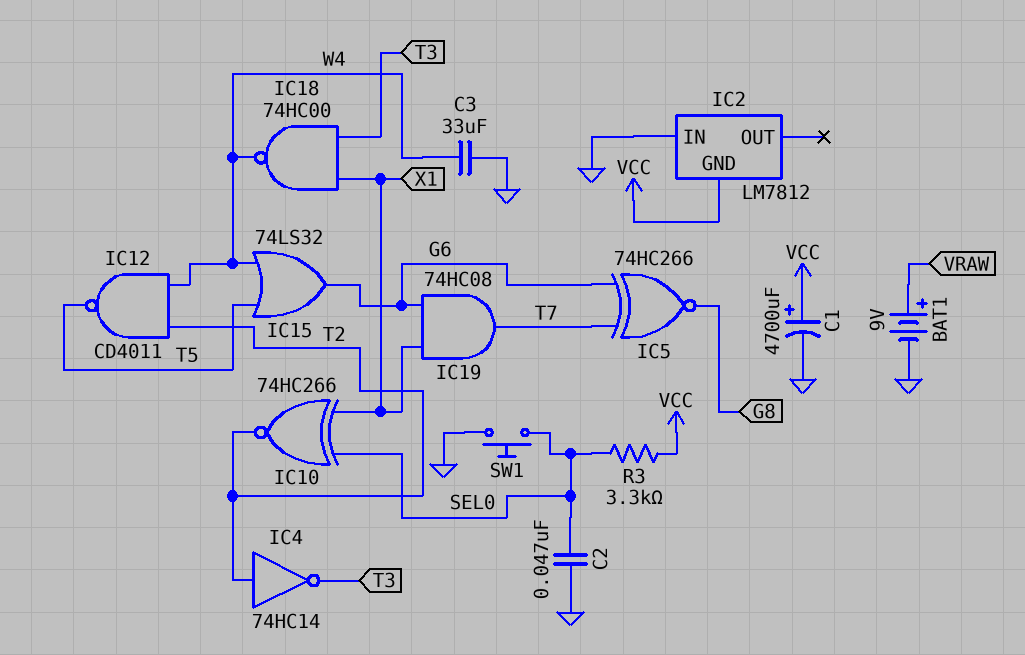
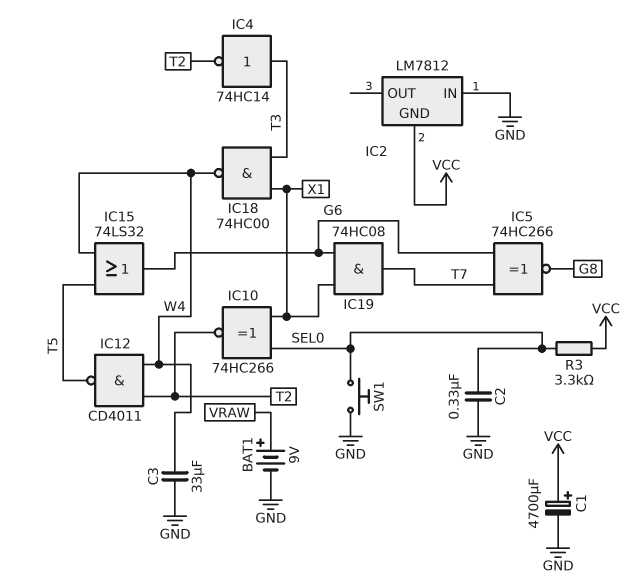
C2: 47nF (GND, SEL0) -> 330nF (GND, SEL0)
IC4: NOT 74HC14 (in T2, out T3) -> NOT 74HC14 (in T3, out T2)

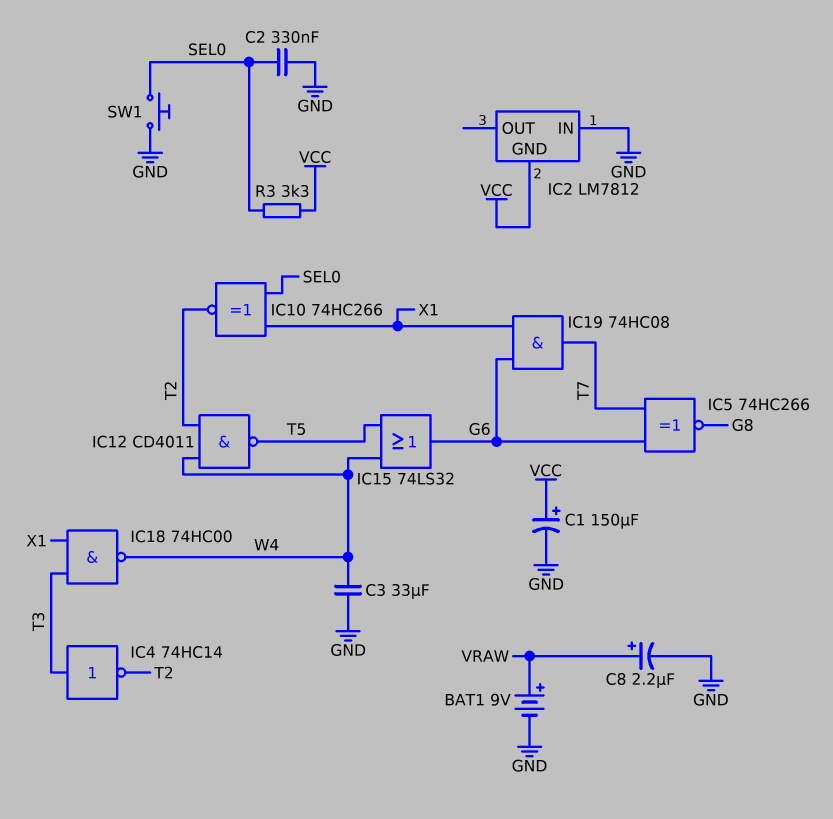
C1: 4700uF (plus VCC, minus GND) -> 150uF (plus VCC, minus GND)
C8: none -> 2.2uF (plus VRAW, minus GND)

